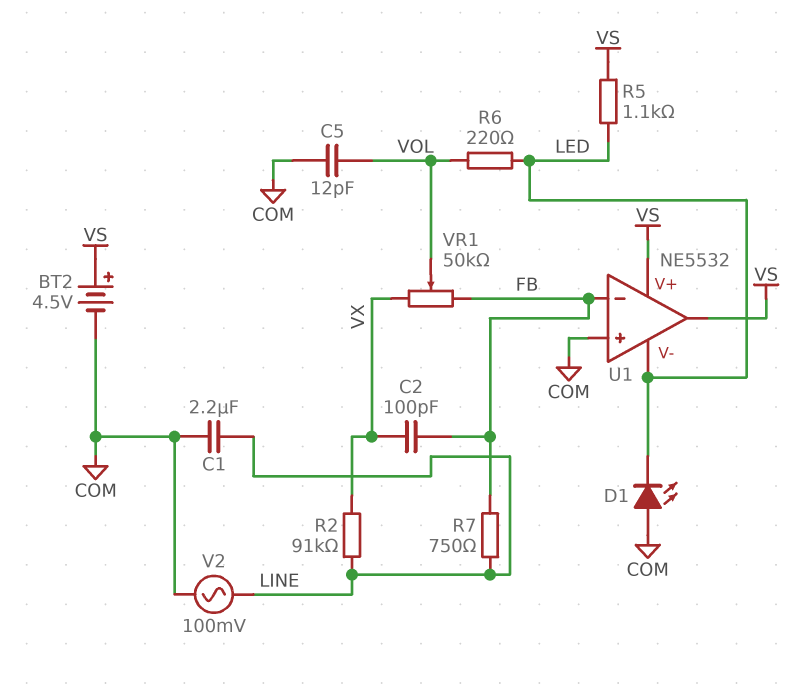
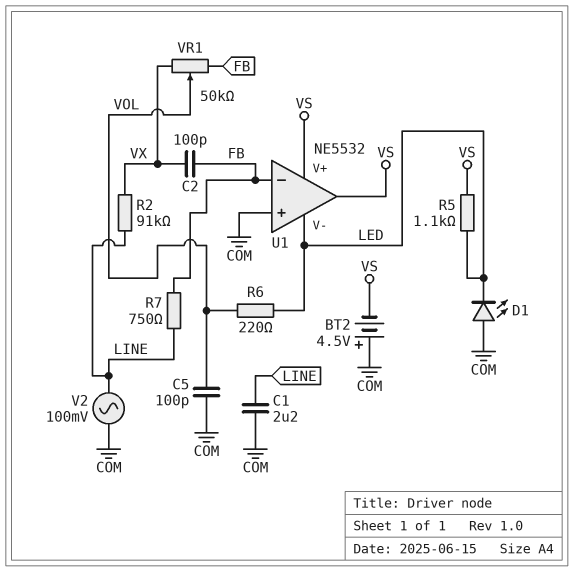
BT2: 4.5V (plus VS, minus COM) -> 4.5V (plus COM, minus VS)
C5: 12pF (COM, VOL) -> 100pF (COM, VOL)

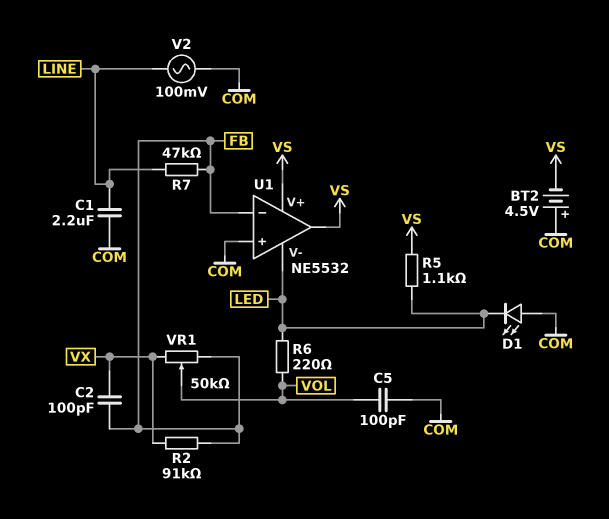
R2: 91k (LINE, VX) -> 91k (FB, VX)
R7: 750 (FB, LINE) -> 47k (FB, LINE)

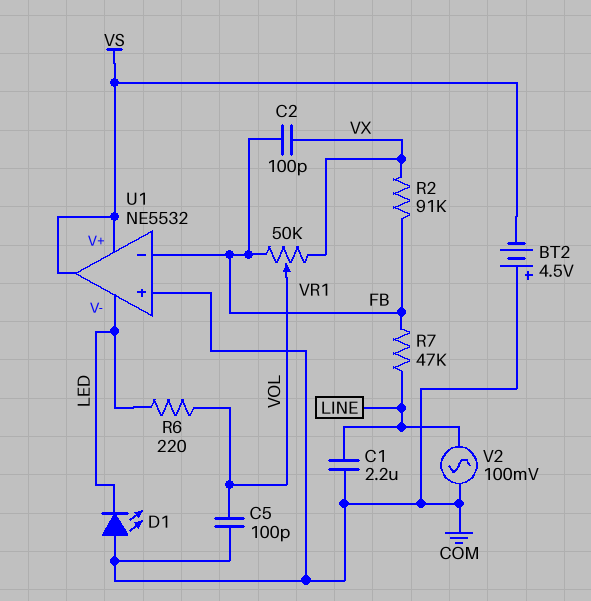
R5: 1.1k (LED, VS) -> none

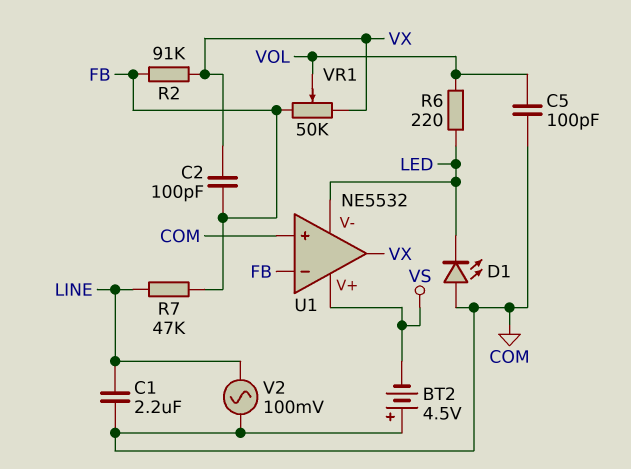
U1 pin out: VS -> VX

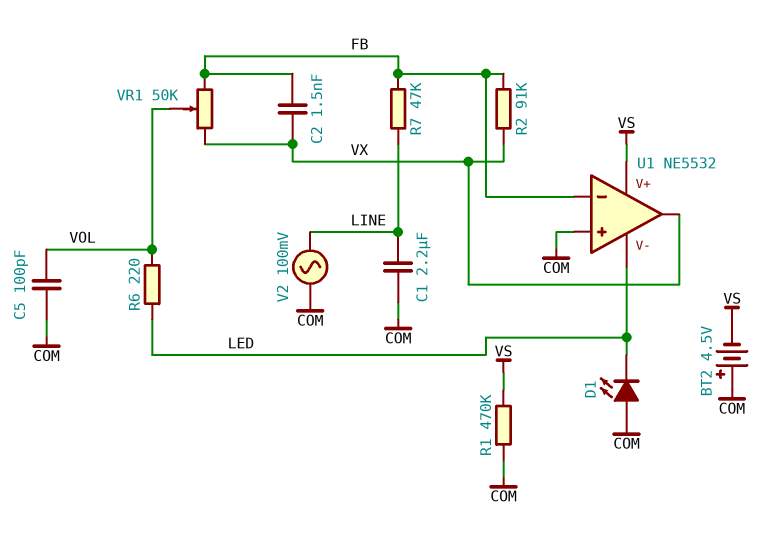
C2: 100pF (FB, VX) -> 1.5nF (FB, VX)
R1: none -> 470k (COM, VS)

